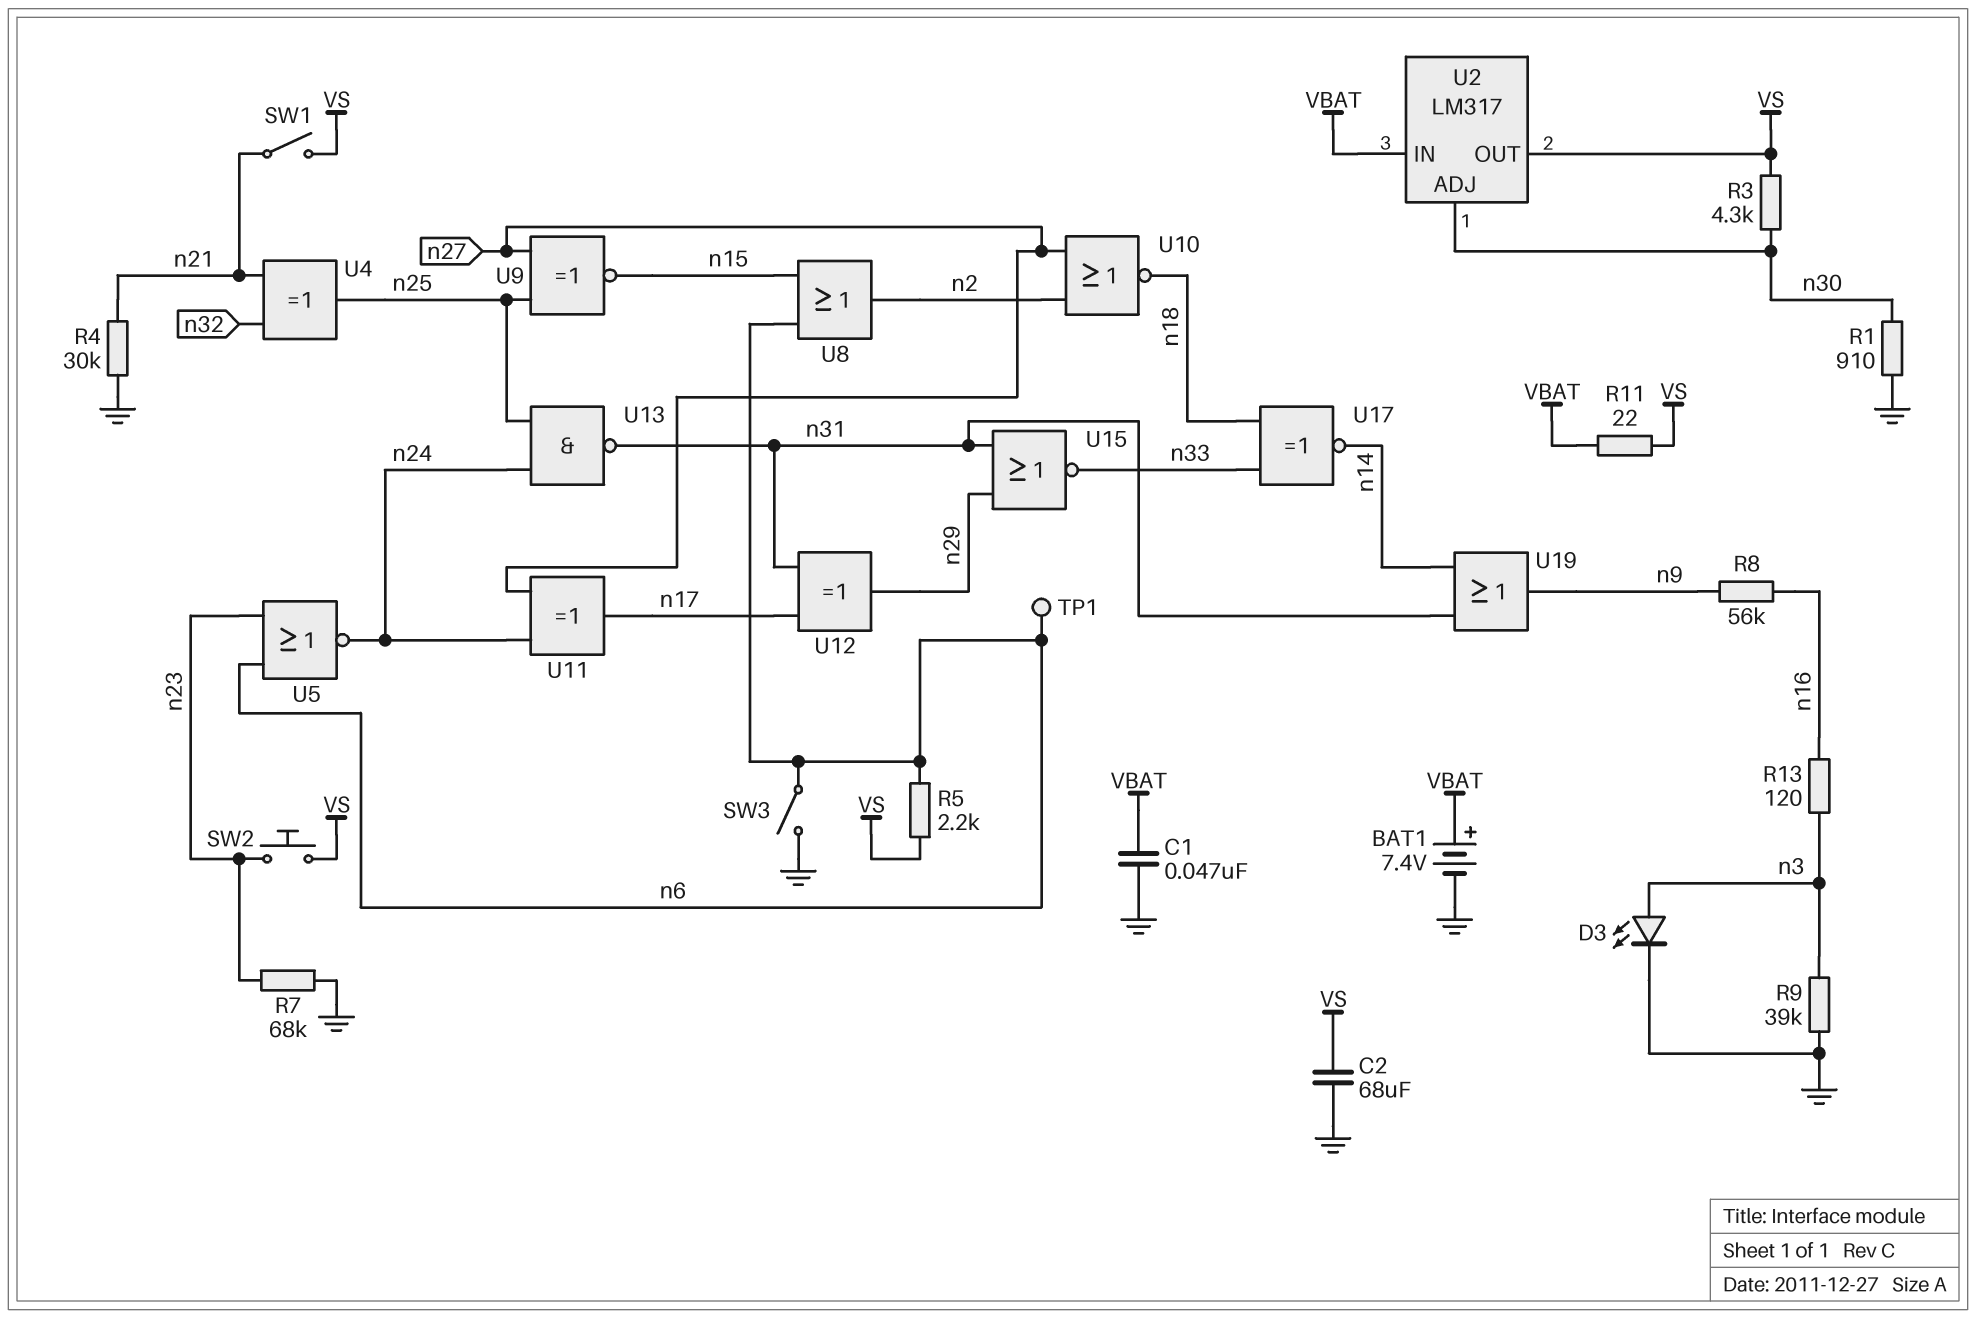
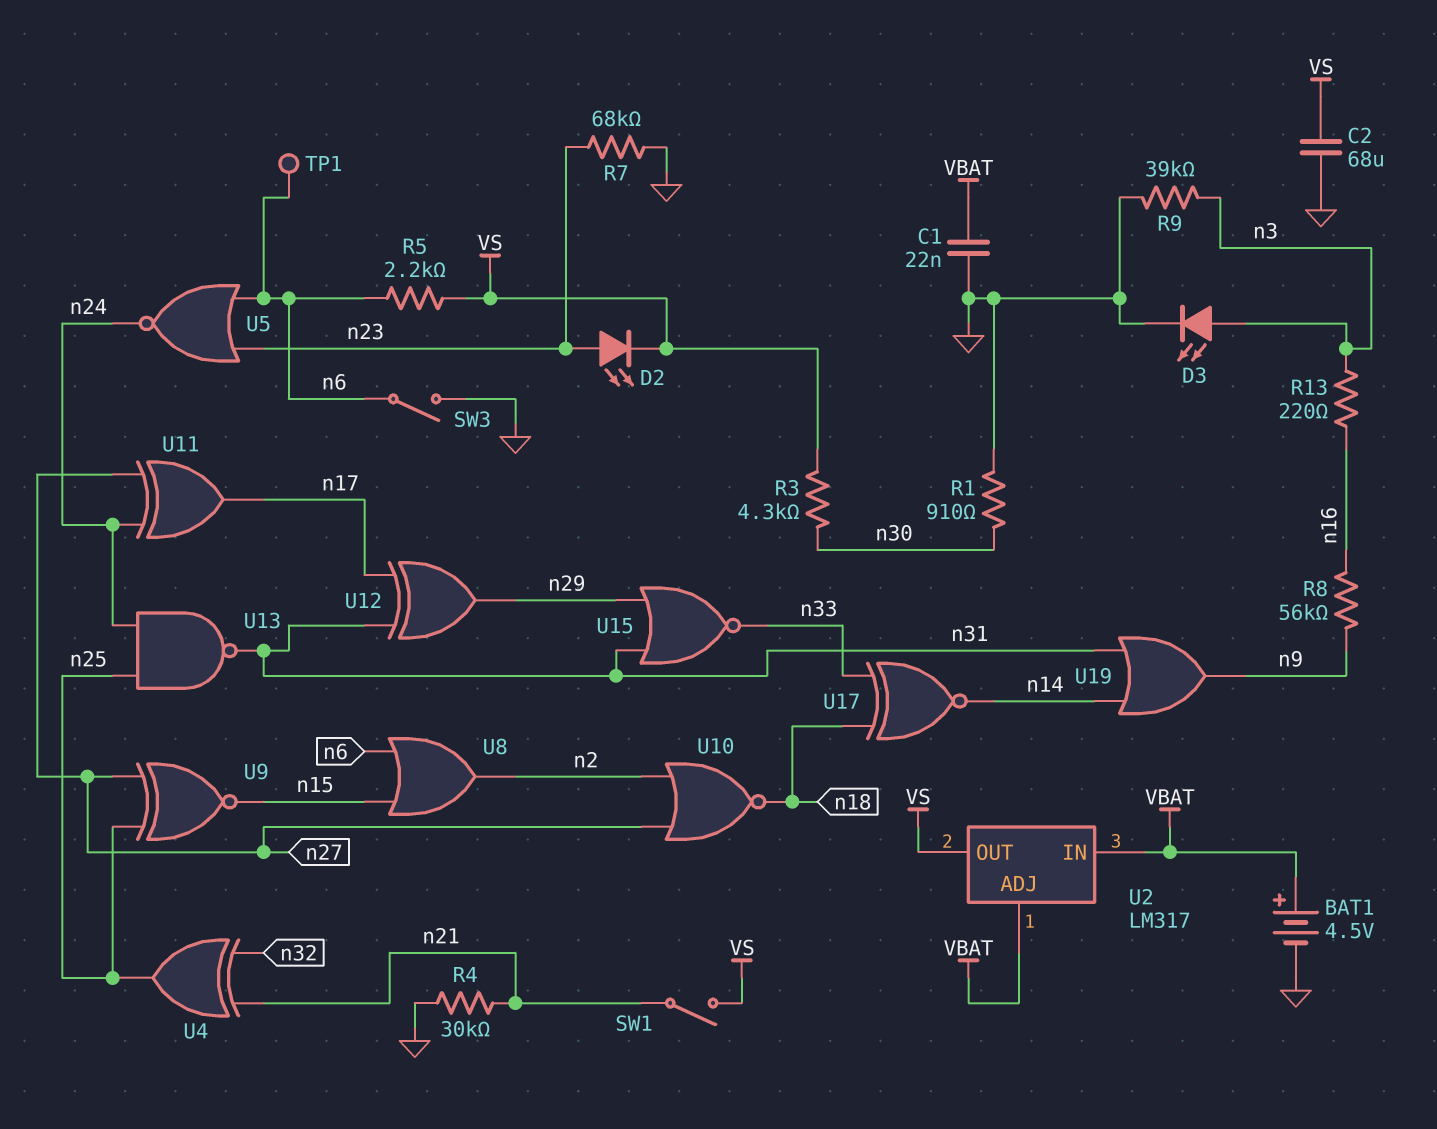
BAT1: 7.4V (plus VBAT, minus GND) -> 4.5V (plus VBAT, minus GND)
C1: 47nF (GND, VBAT) -> 22nF (GND, VBAT)
D2: none -> LED (A n23, K VS)
R11: 22 (VBAT, VS) -> none
R13: 120 (n3, n16) -> 220 (n3, n16)
SW2: button (VS, n23) -> none
U2 pin ADJ: n30 -> VBAT

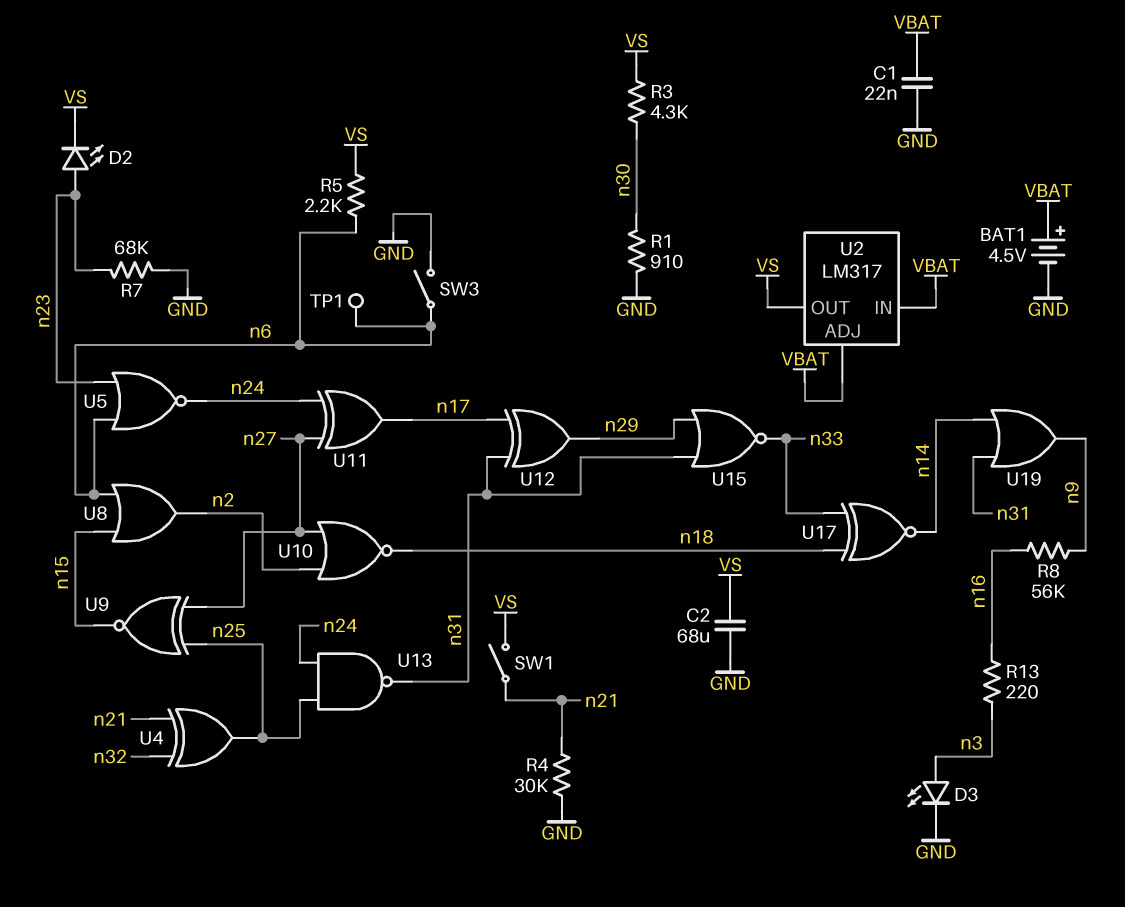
R9: 39k (GND, n3) -> none

